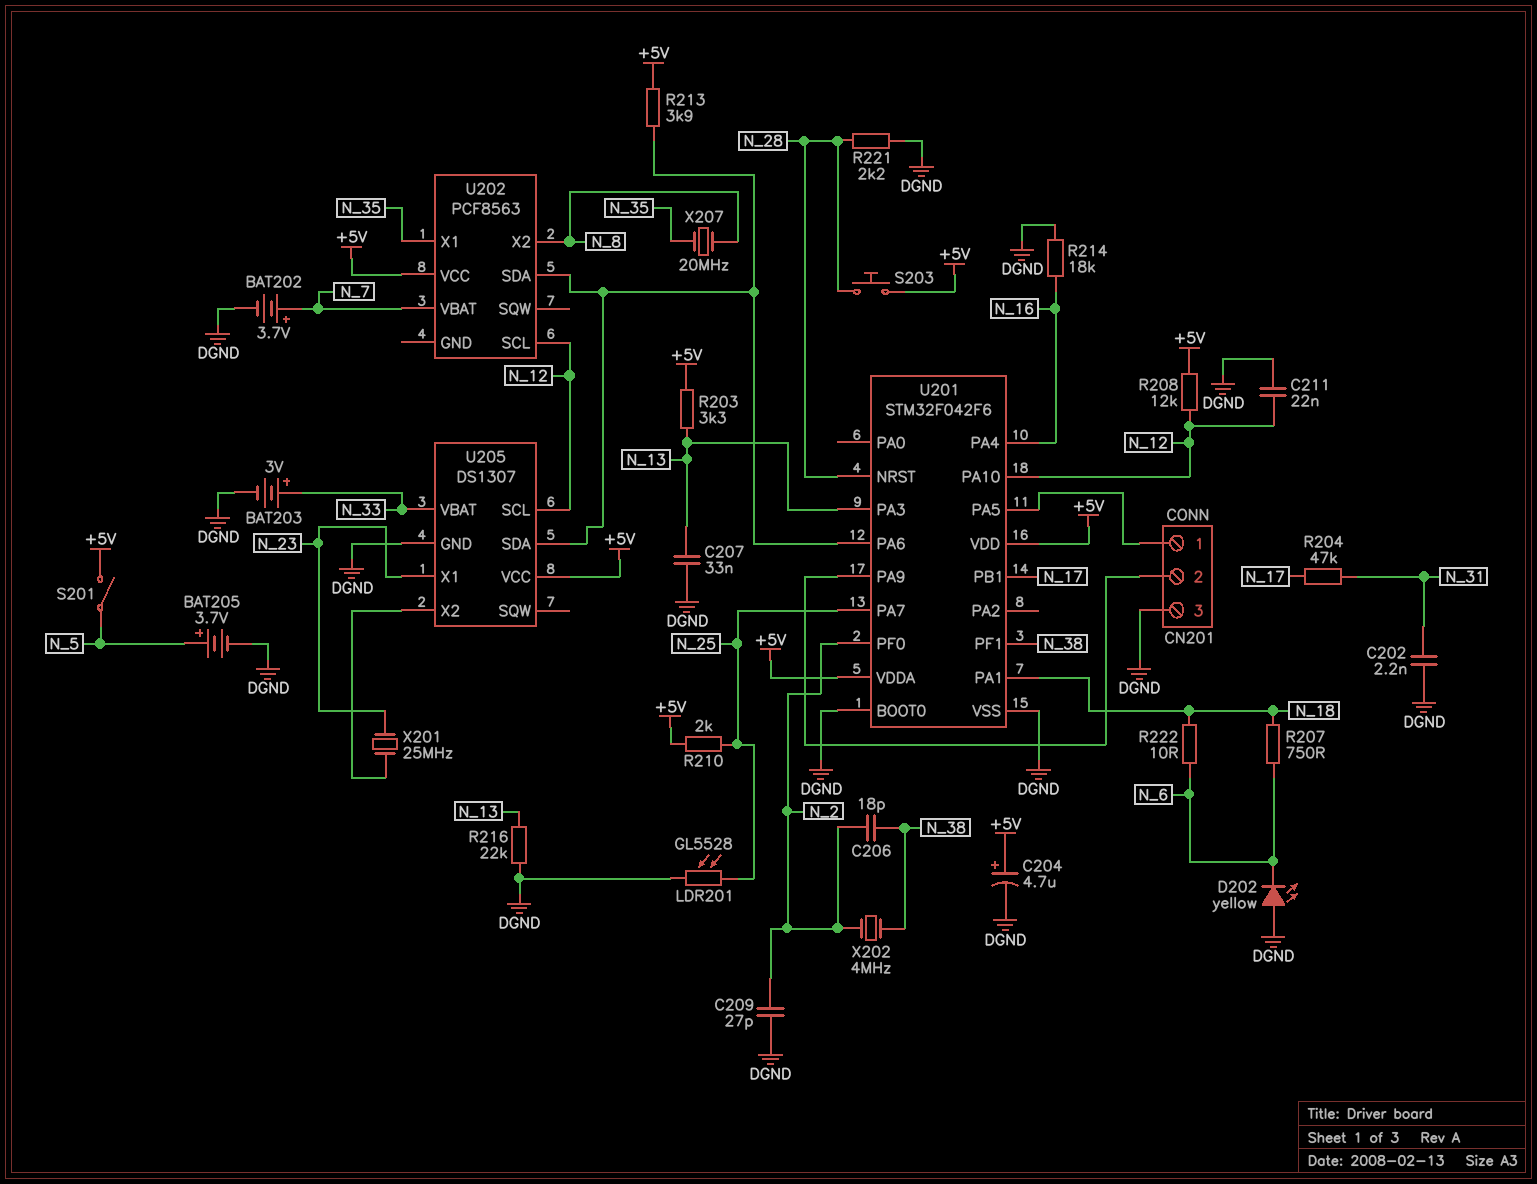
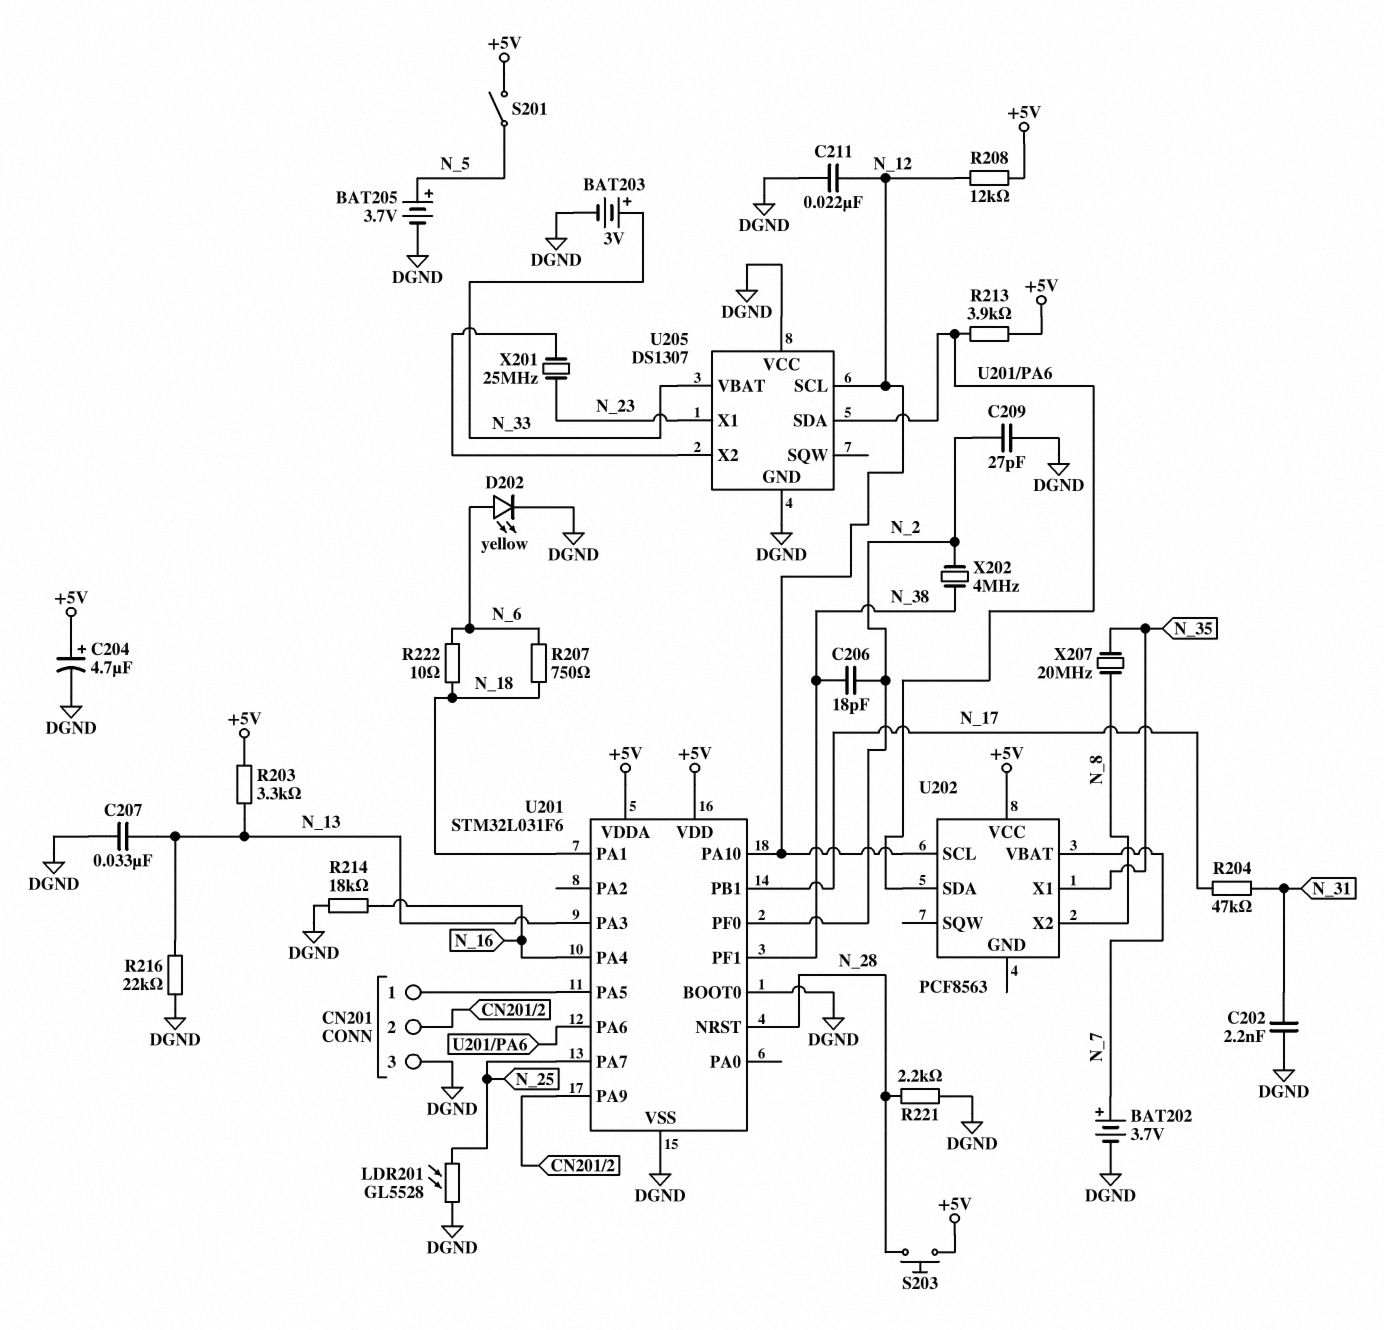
D202: LED yellow (A DGND, K N_6) -> LED yellow (A N_6, K DGND)
R210: 2k (+5V, N_25) -> none
U201: STM32F042F6 -> STM32L031F6
U205 pin VCC: +5V -> DGND

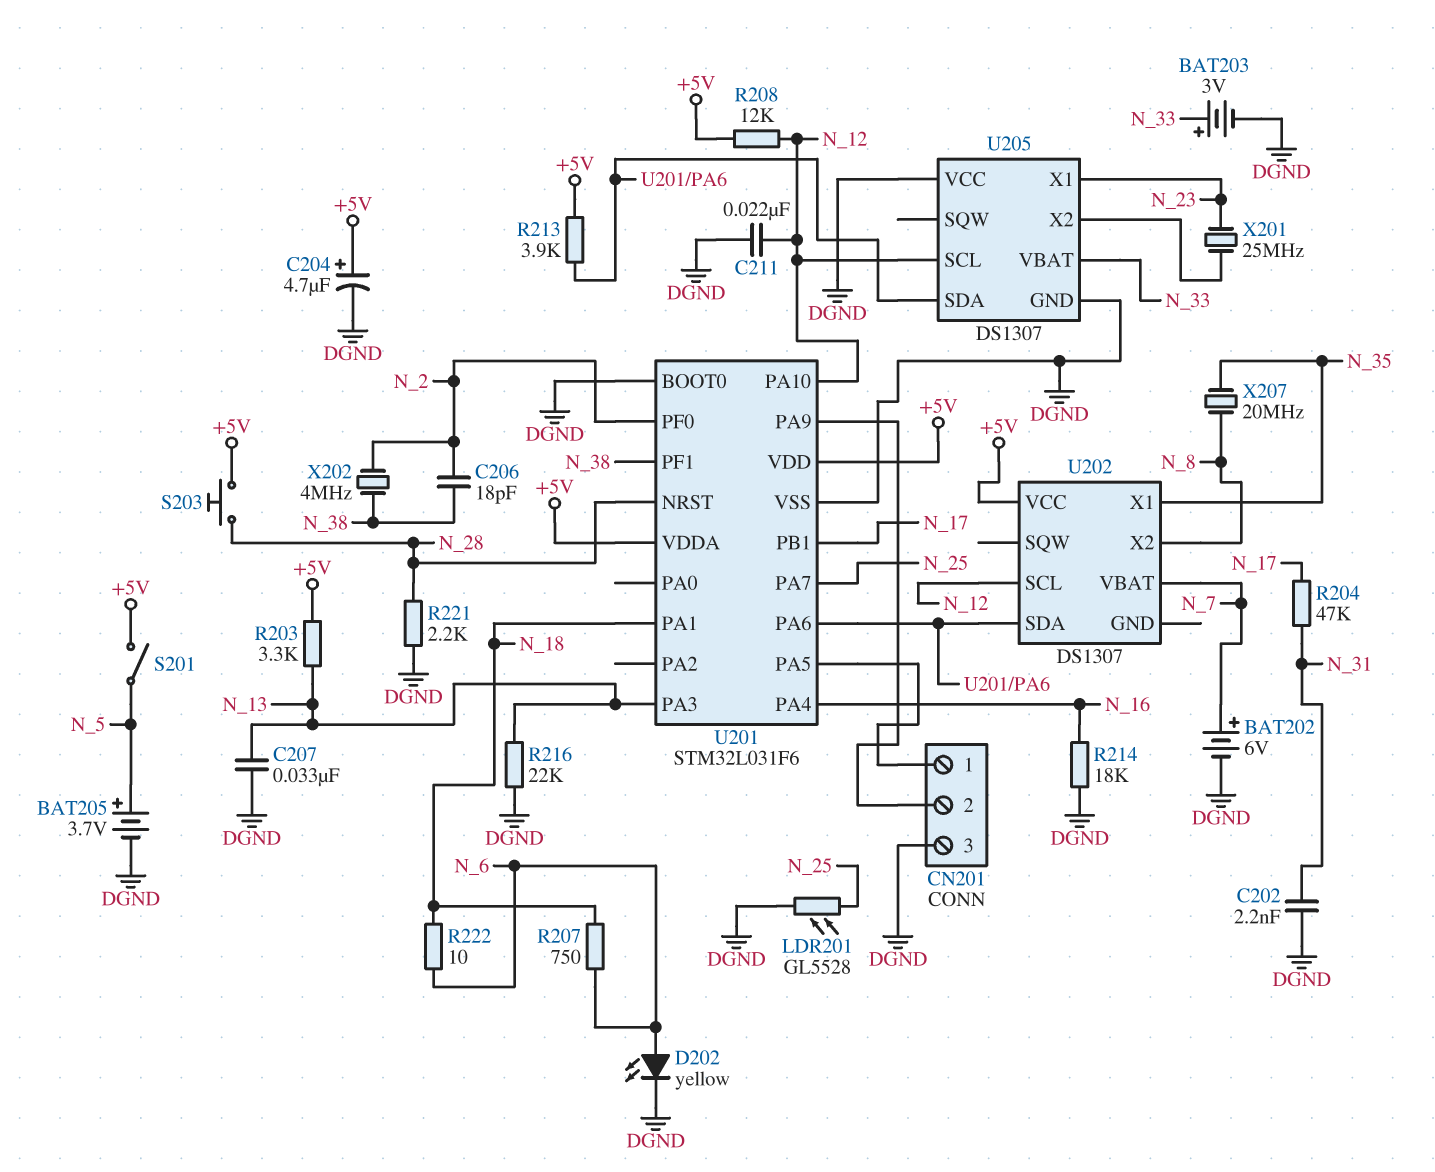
BAT202: 3.7V (plus N_7, minus DGND) -> 6V (plus N_7, minus DGND)
C209: 27pF (DGND, N_2) -> none
U202: PCF8563 -> DS1307

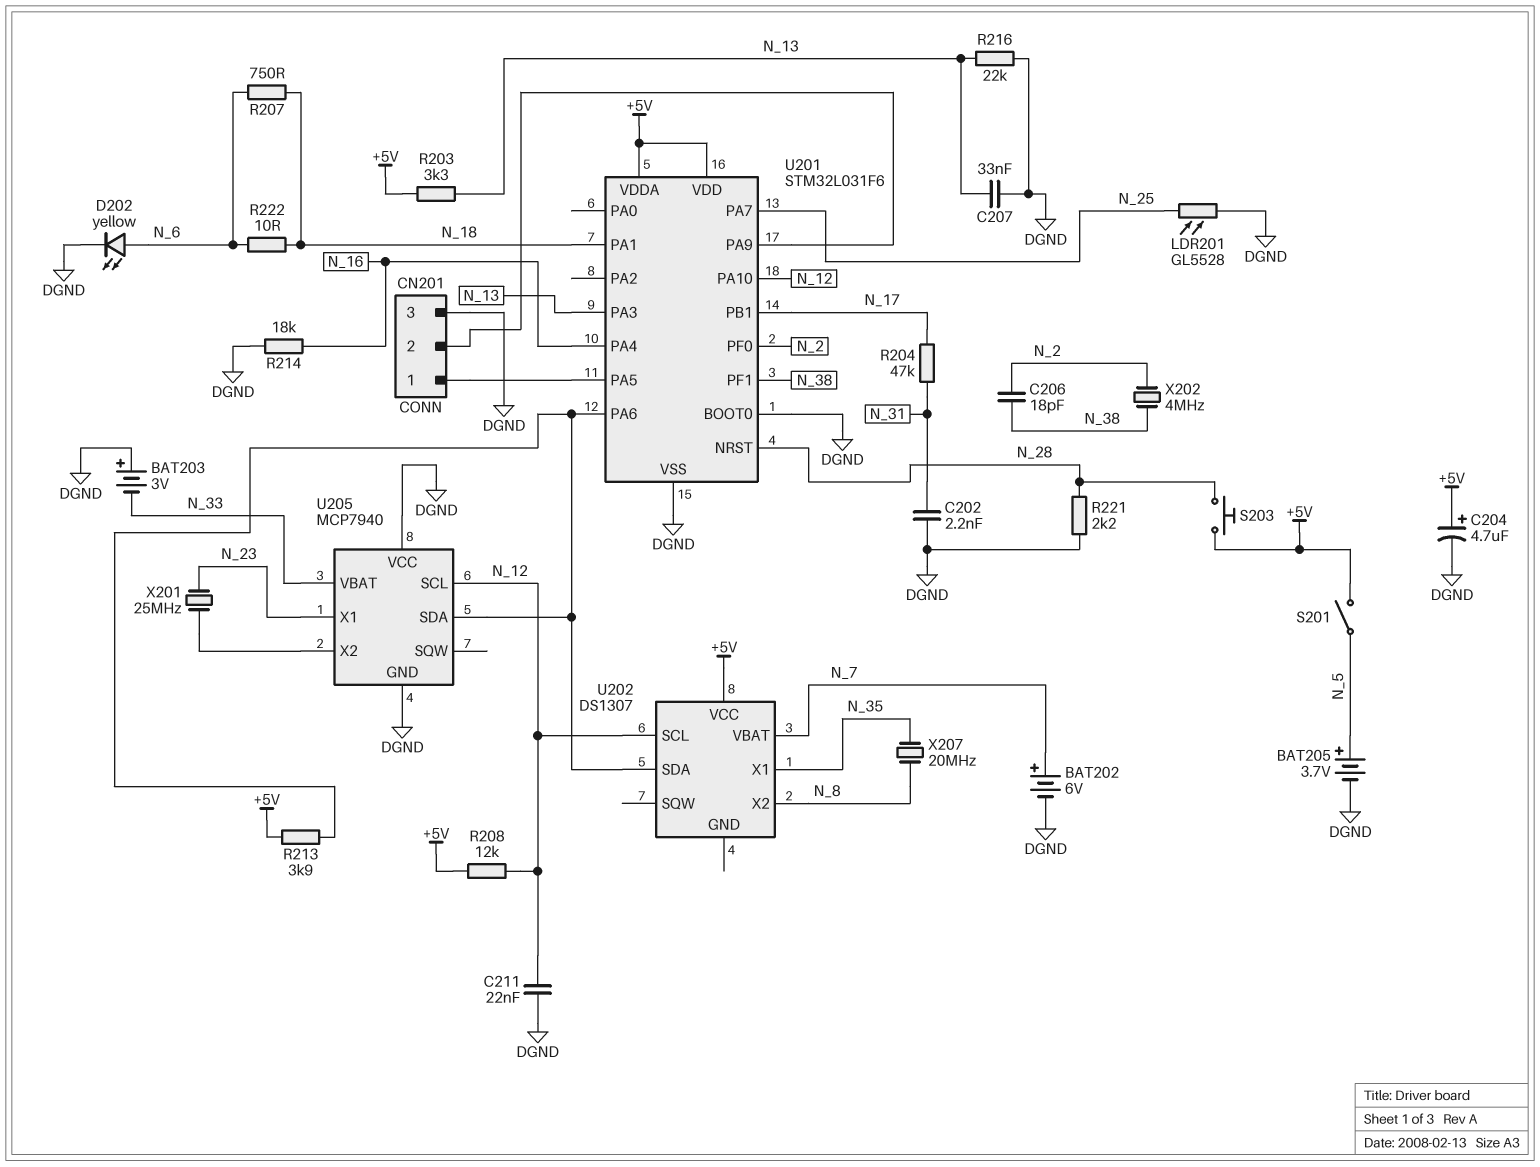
BAT203: 3V (plus N_33, minus DGND) -> 3V (plus DGND, minus N_33)
U205: DS1307 -> MCP7940

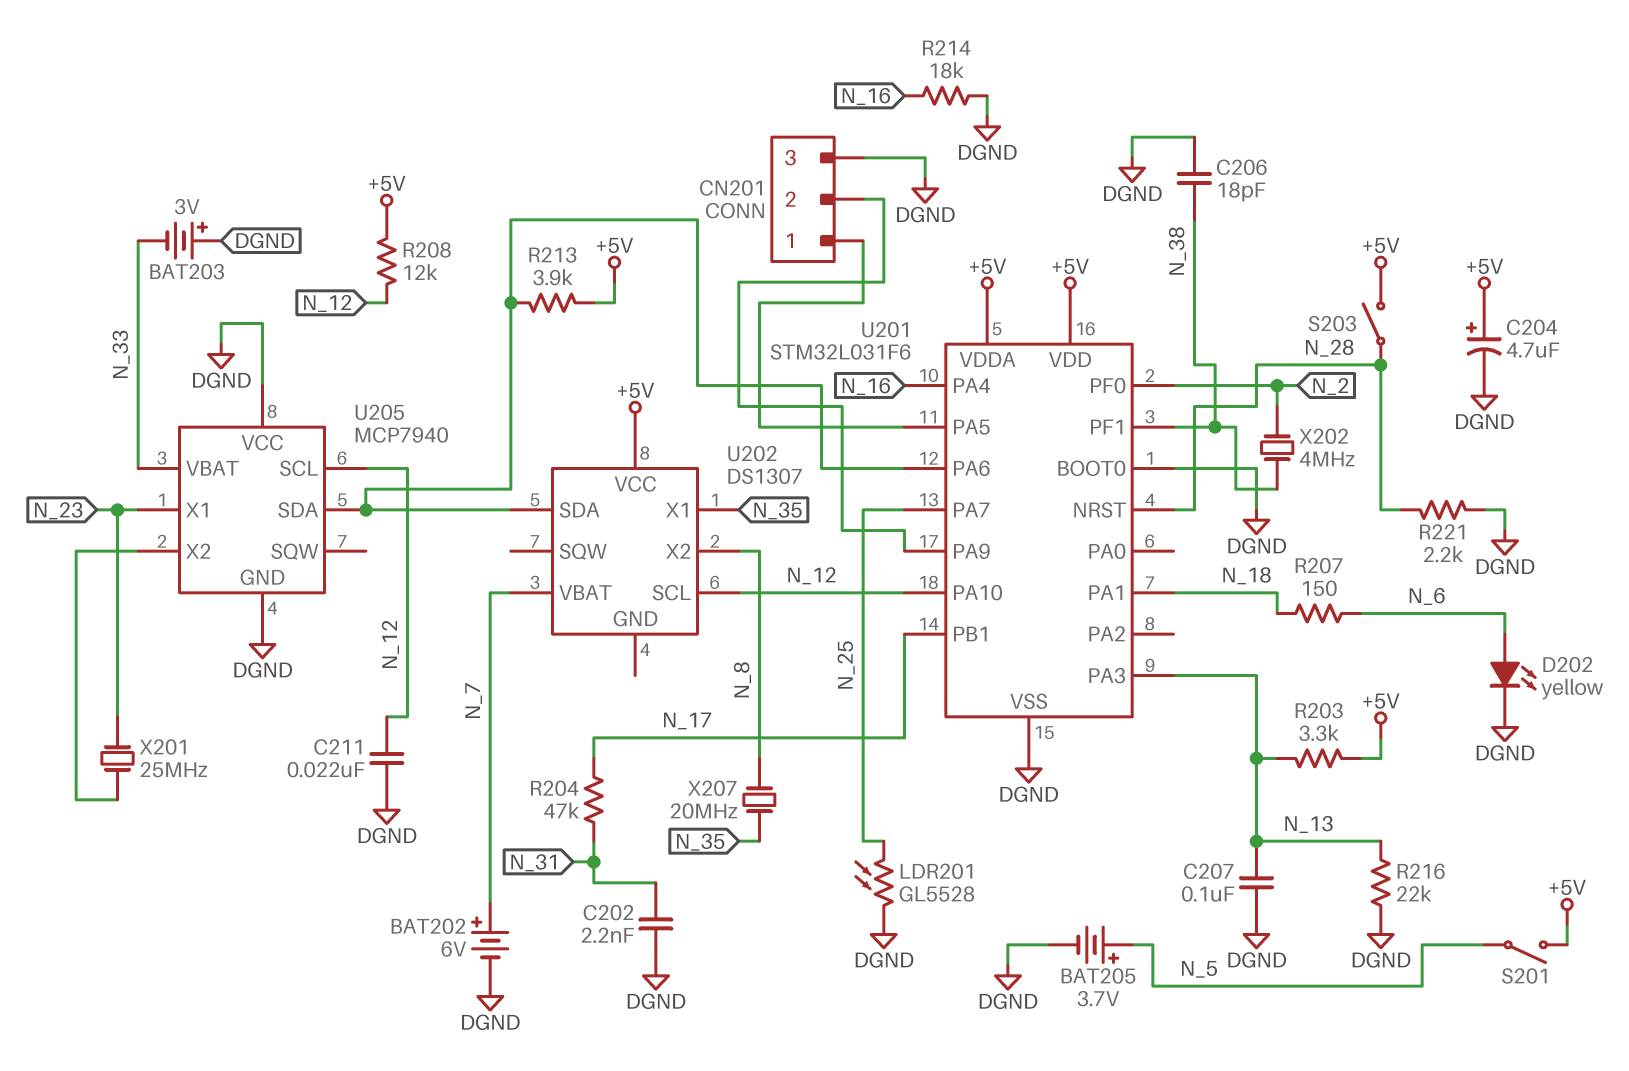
C206: 18pF (N_2, N_38) -> 18pF (DGND, N_38)
C207: 33nF (DGND, N_13) -> 100nF (DGND, N_13)
R207: 750 (N_6, N_18) -> 150 (N_6, N_18)
R222: 10 (N_6, N_18) -> none
S203: button (+5V, N_28) -> switch (+5V, N_28)

